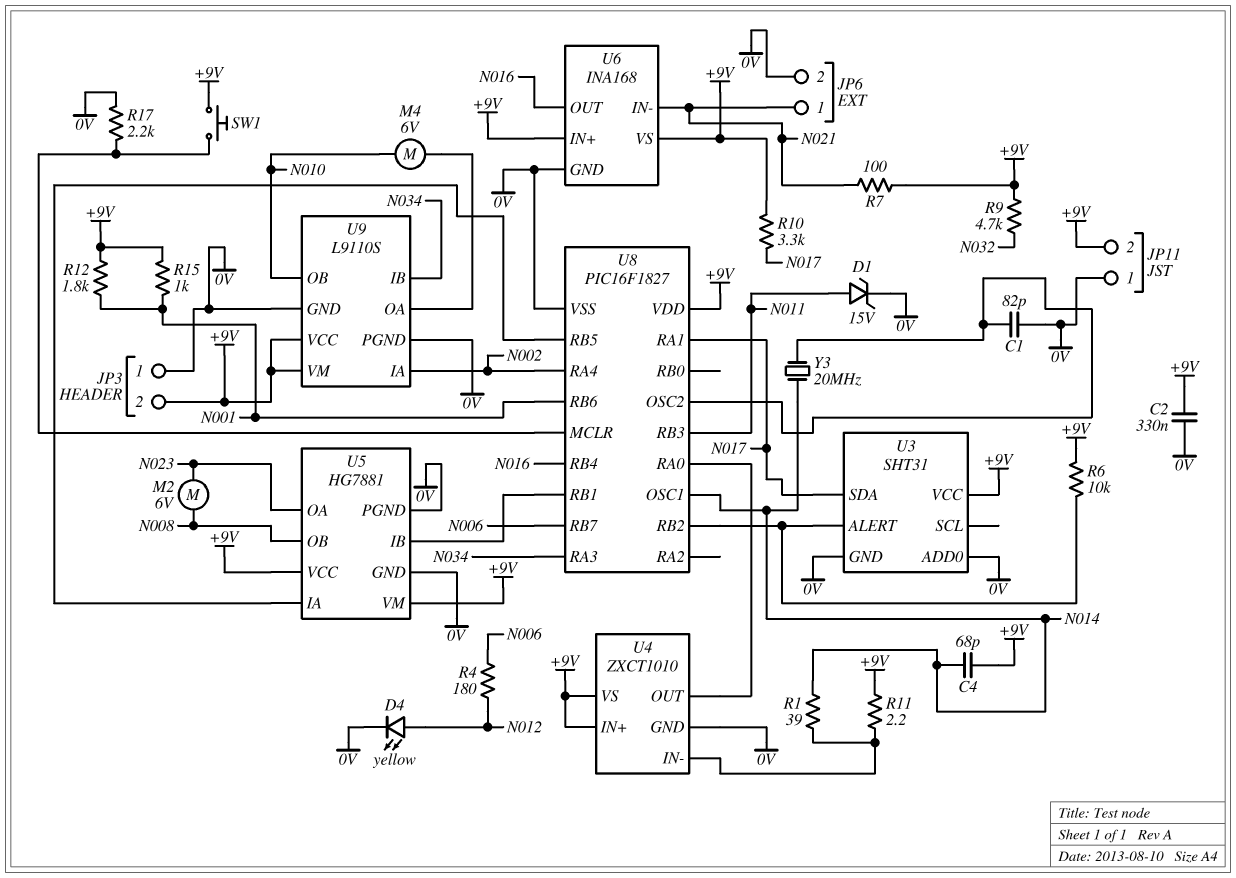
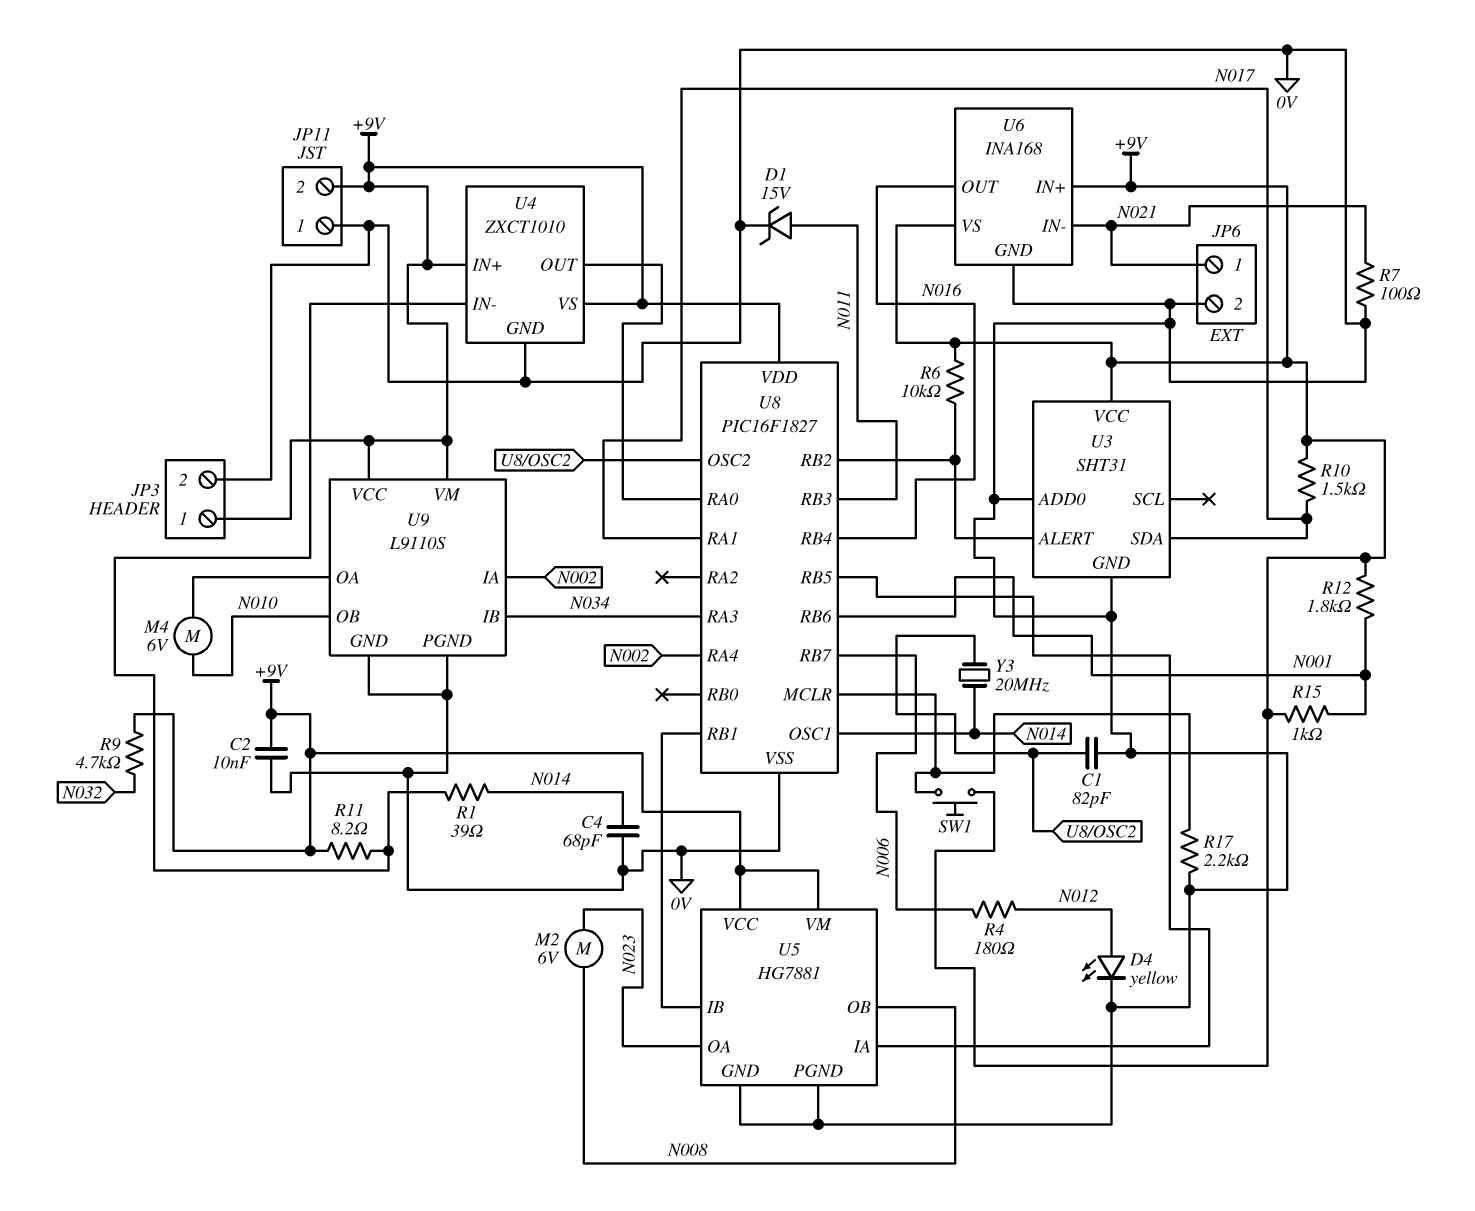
C2: 330nF (+9V, 0V) -> 10nF (+9V, 0V)
C4: 68pF (+9V, N014) -> 68pF (0V, N014)
JP3 pin 1: 0V -> +9V
JP3 pin 2: +9V -> 0V
R7: 100 (+9V, N021) -> 100 (0V, N021)
R10: 3.3k (+9V, N017) -> 1.5k (+9V, N017)
R11: 2.2 (+9V, U4/IN-) -> 8.2 (+9V, U4/IN-)

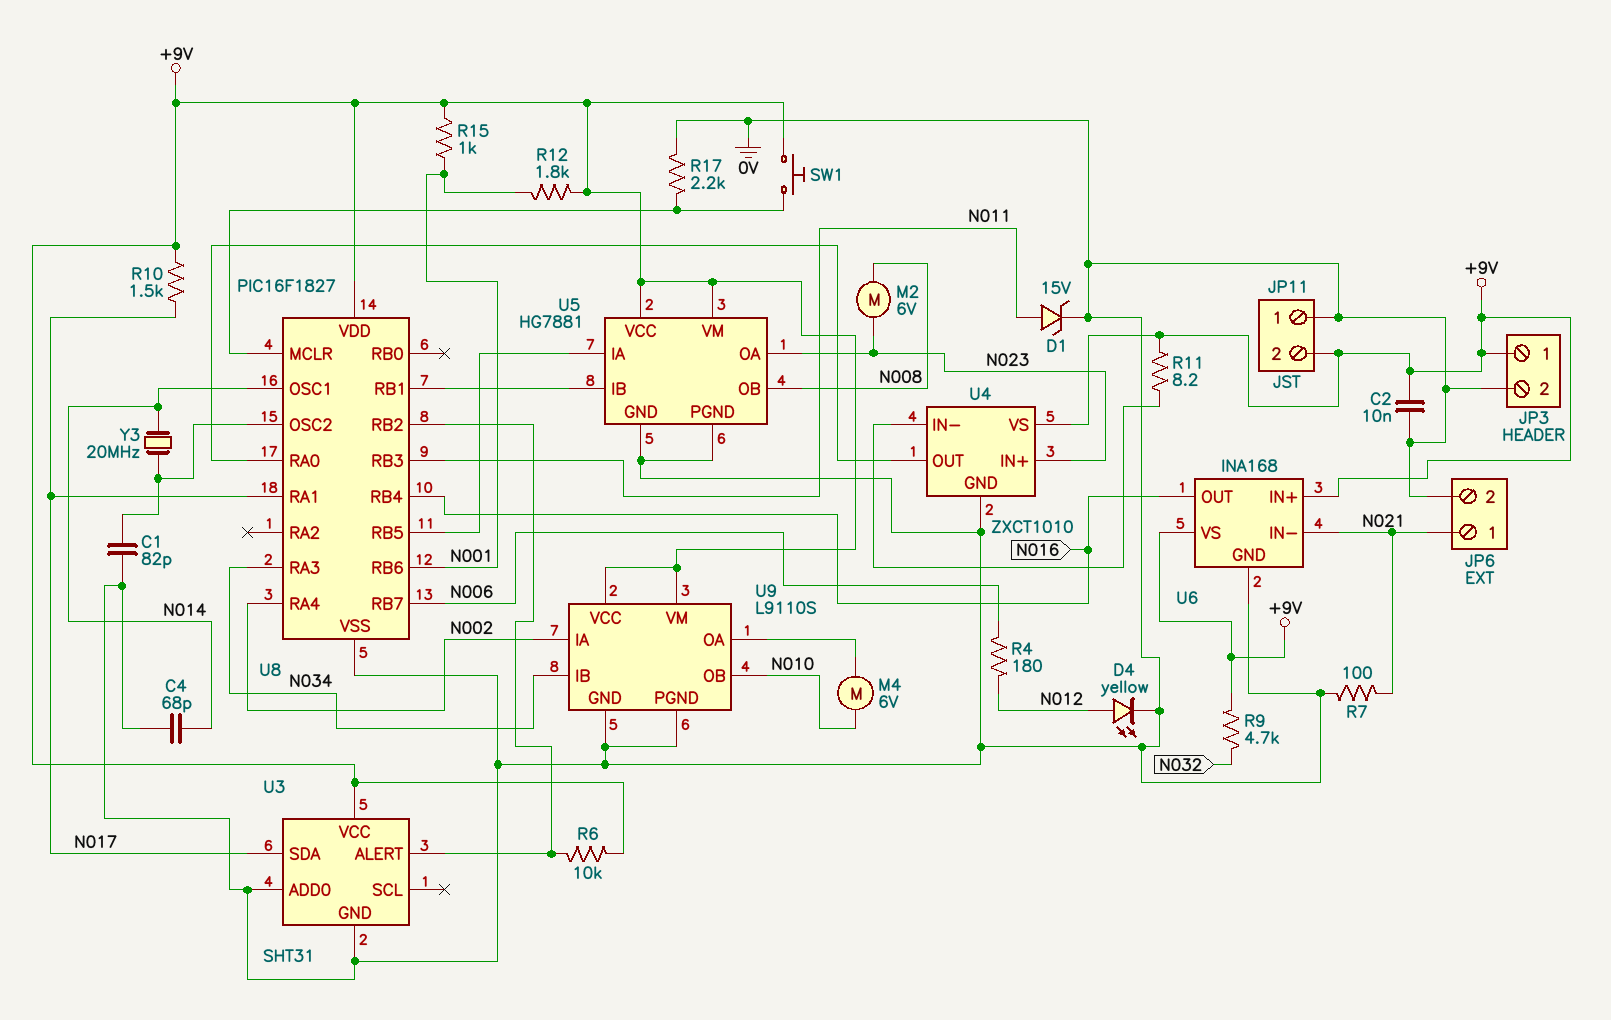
R1: 39 (N014, U4/IN-) -> none
U4 pin IN+: +9V -> N023

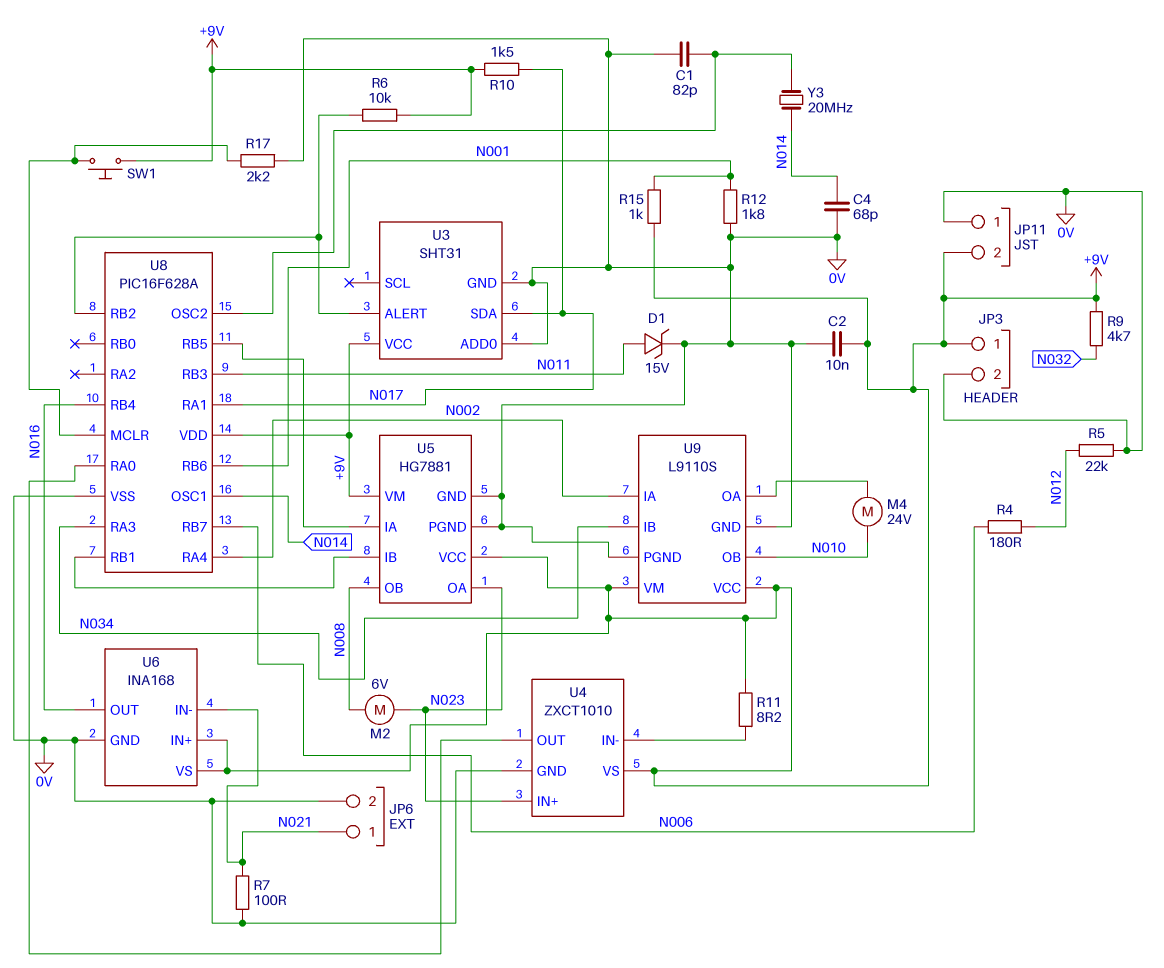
D4: LED yellow (A N012, K 0V) -> none
M4: motor 6V (N010, U9/OA) -> motor 24V (N010, U9/OA)
R5: none -> 22k (0V, N012)
R12: 1.8k (+9V, N001) -> 1.8k (0V, N001)
U8: PIC16F1827 -> PIC16F628A

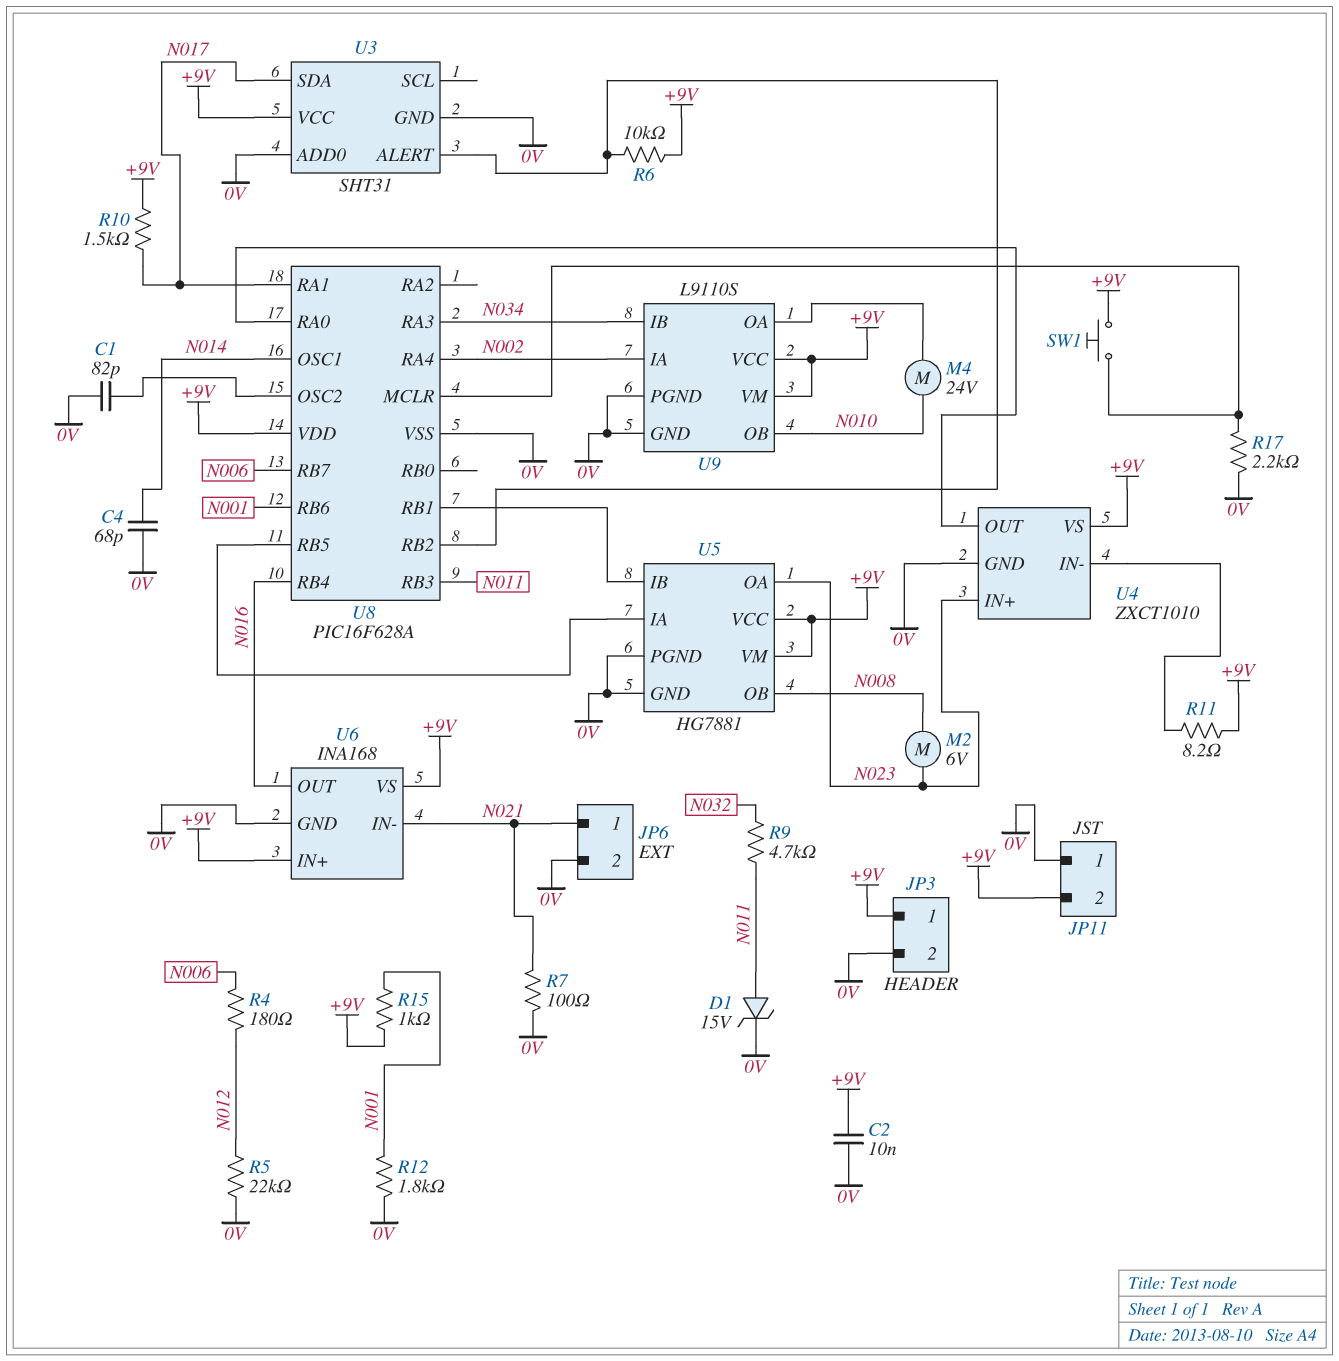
R9: 4.7k (+9V, N032) -> 4.7k (N011, N032)
Y3: 20MHz (N014, U8/OSC2) -> none

